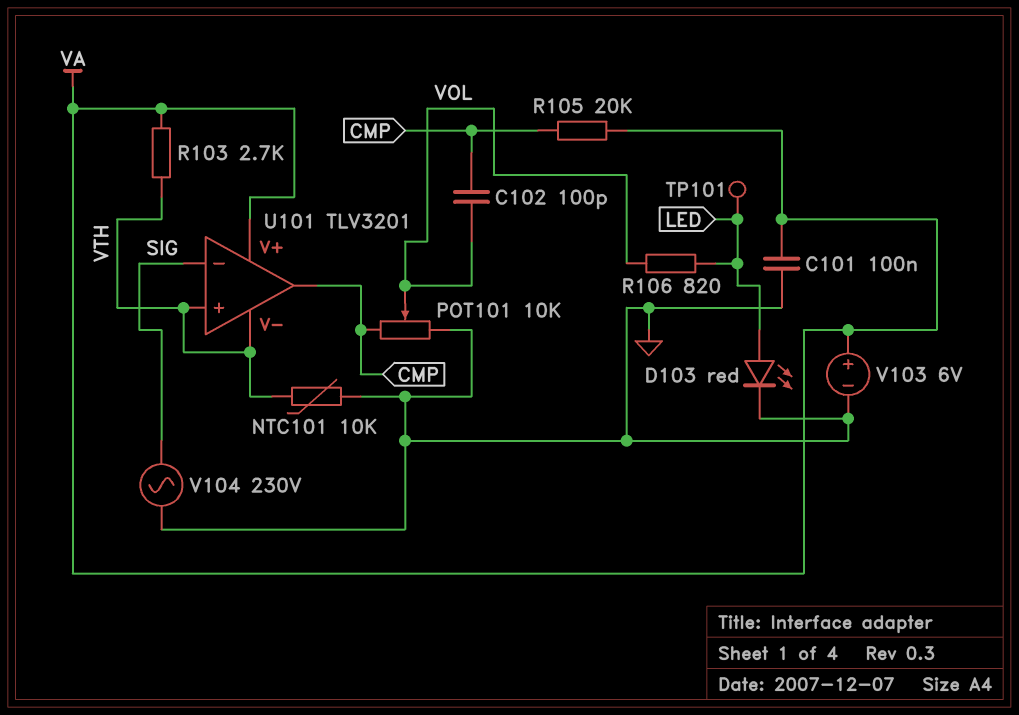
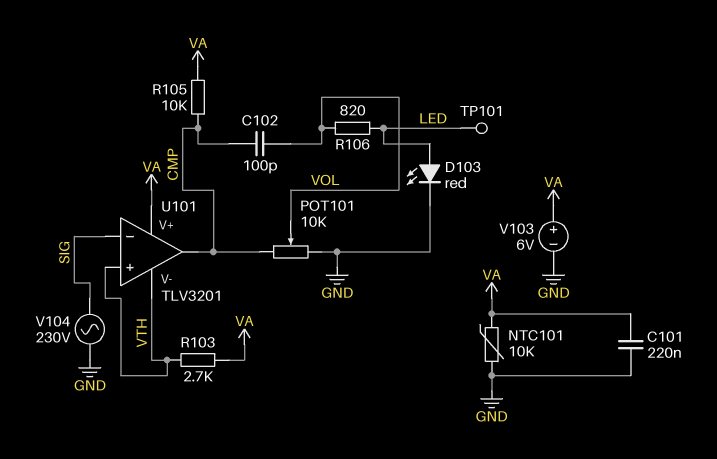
C101: 100nF (GND, VA) -> 220nF (GND, VA)
NTC101: 10k (GND, VTH) -> 10k (GND, VA)
R105: 20k (CMP, VA) -> 10k (CMP, VA)

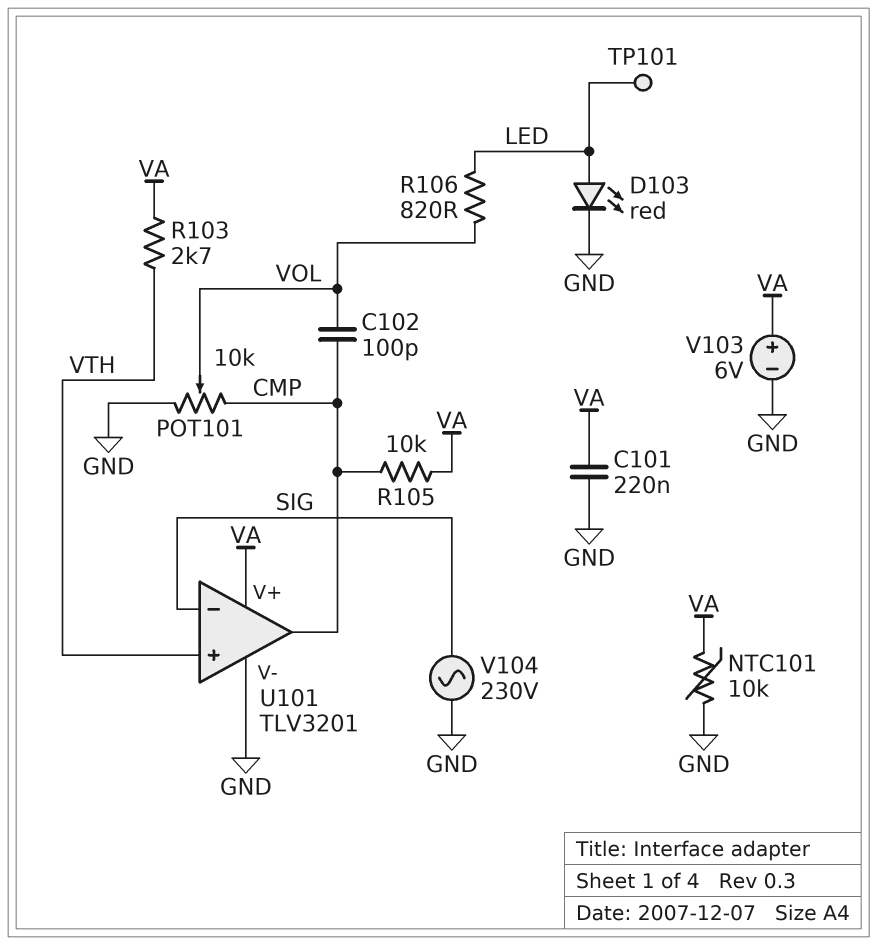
U101 pin V-: VTH -> GND

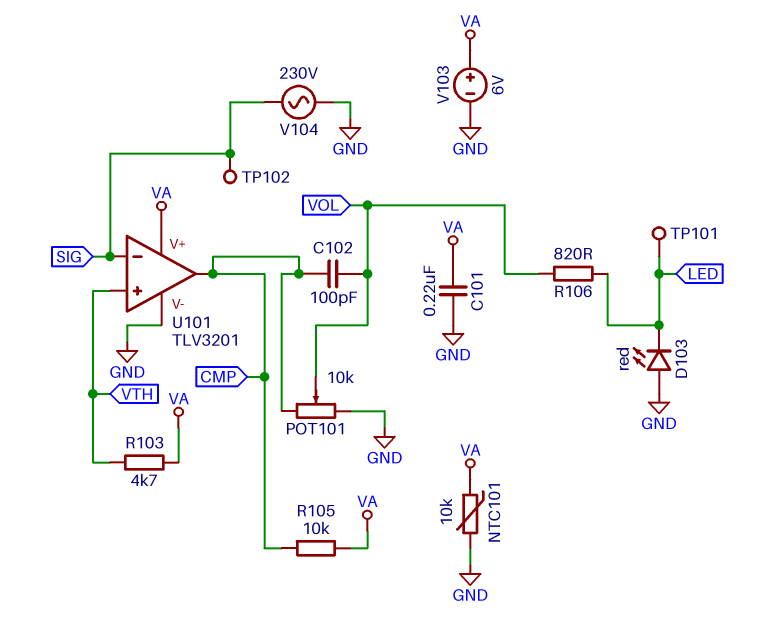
D103: LED red (A LED, K GND) -> LED red (A GND, K LED)
R103: 2.7k (VA, VTH) -> 4.7k (VA, VTH)
TP102: none -> test point (SIG)

